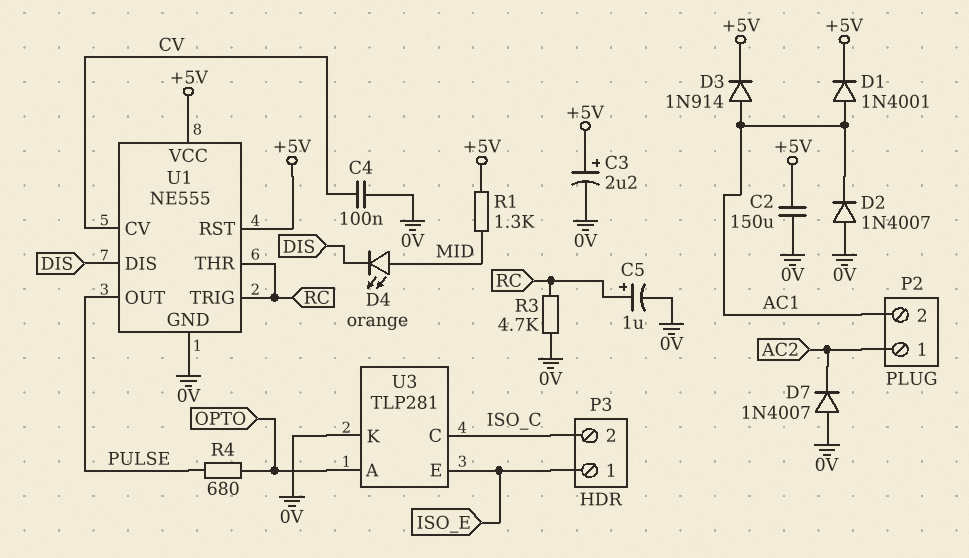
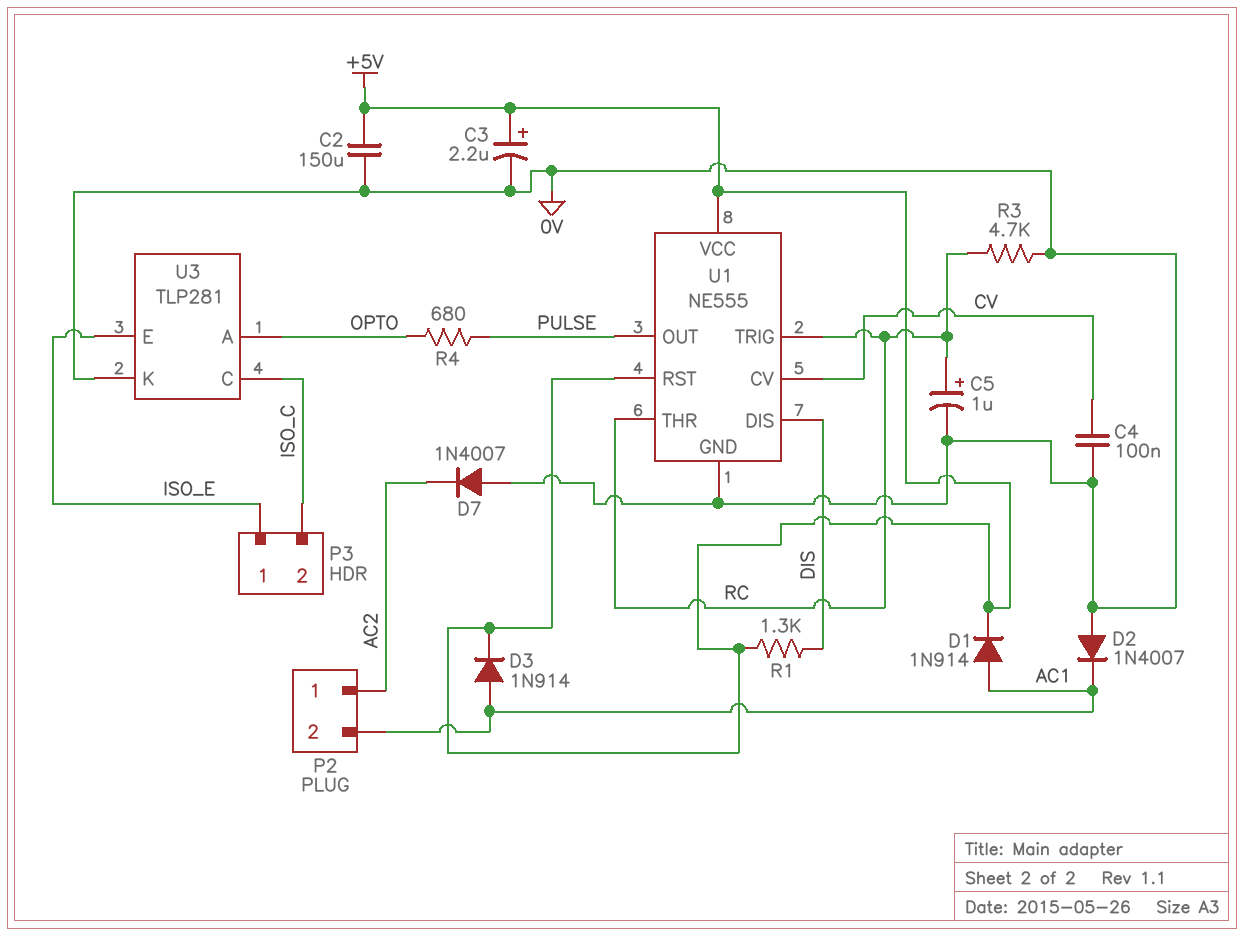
D1: diode 1N4001 (A AC1, K +5V) -> diode 1N914 (A AC1, K +5V)
D4: LED orange (A MID, K DIS) -> none
R1: 1.3k (+5V, MID) -> 1.3k (+5V, DIS)

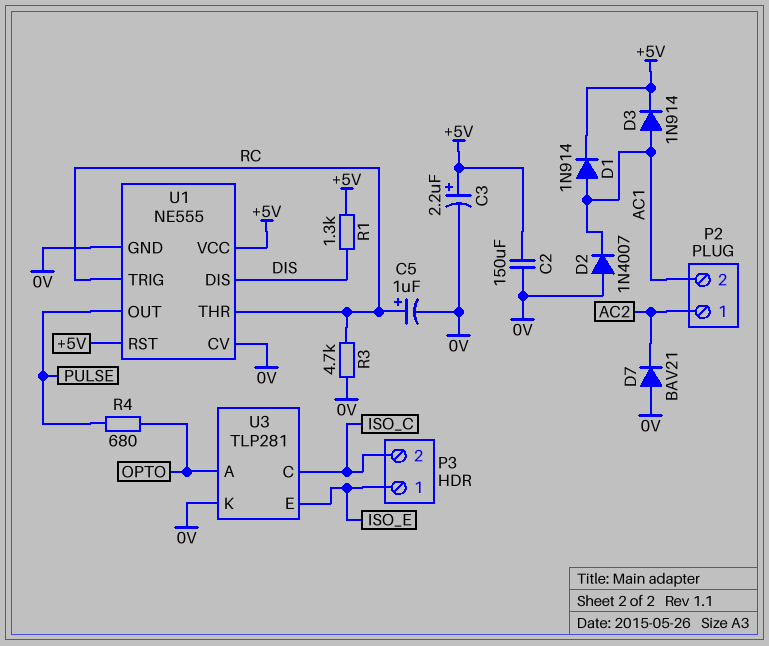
C4: 100nF (0V, CV) -> none
D7: diode 1N4007 (A 0V, K AC2) -> diode BAV21 (A 0V, K AC2)
U1 pin CV: CV -> 0V

